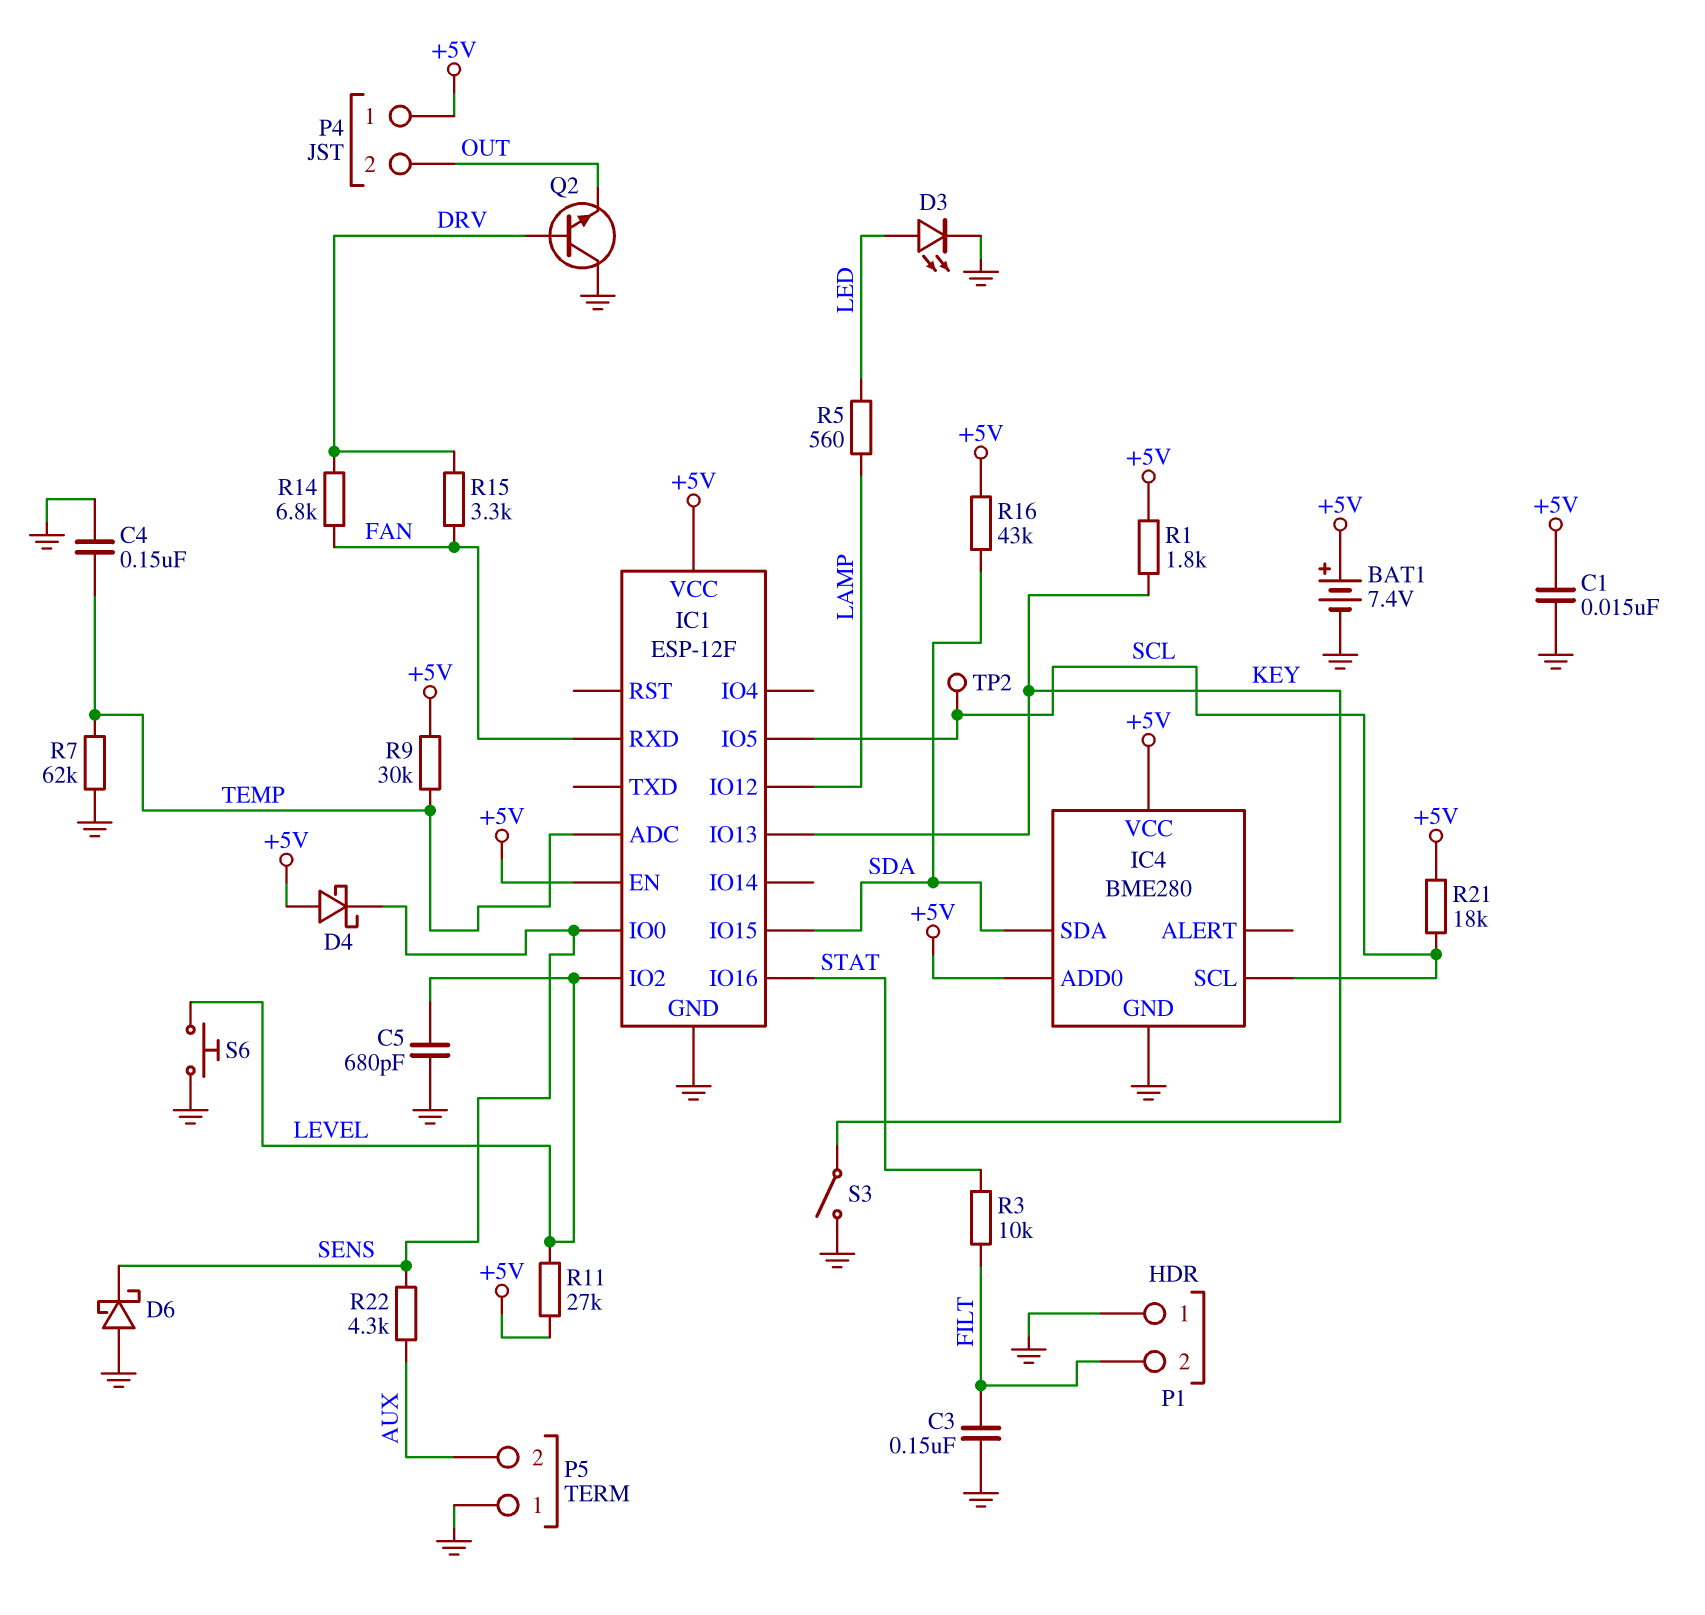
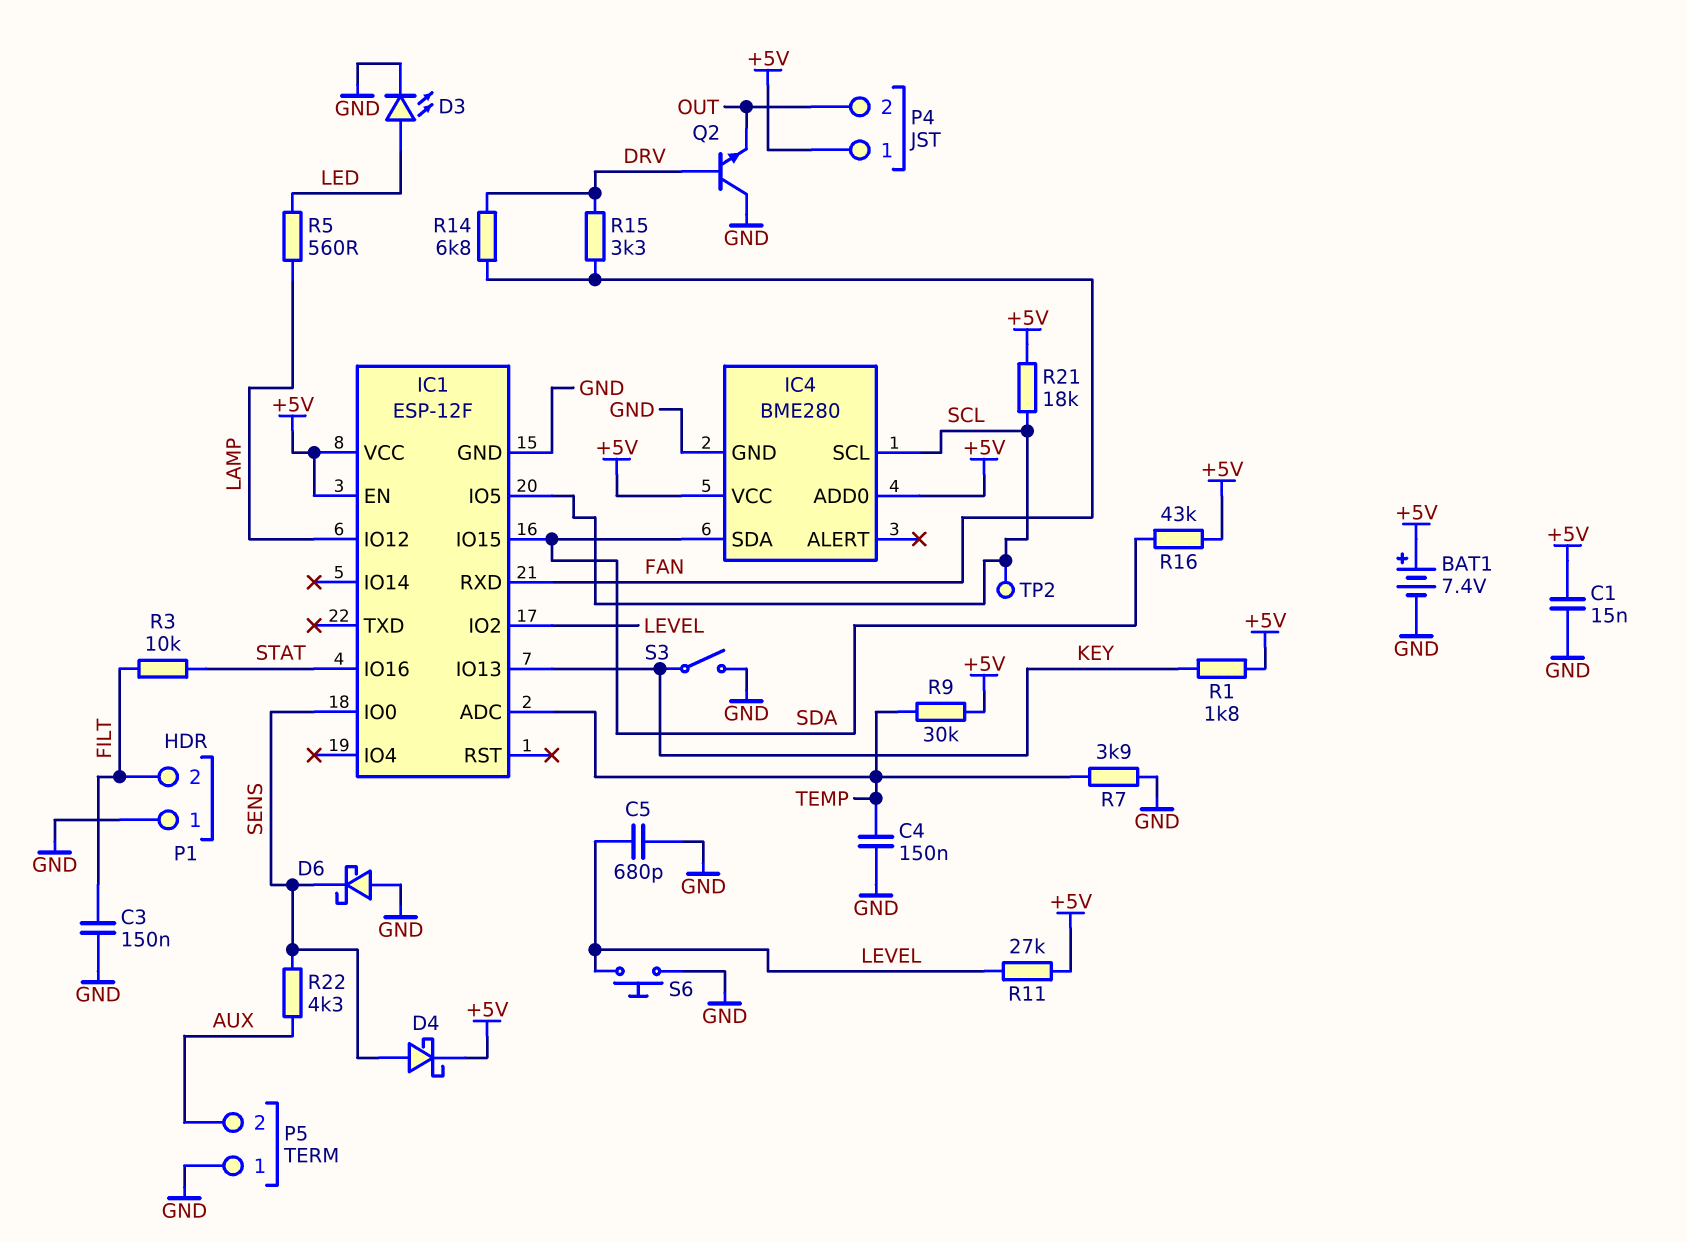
D4: schottky (A +5V, K SENS) -> schottky (A SENS, K +5V)
R7: 62k (GND, TEMP) -> 3.9k (GND, TEMP)

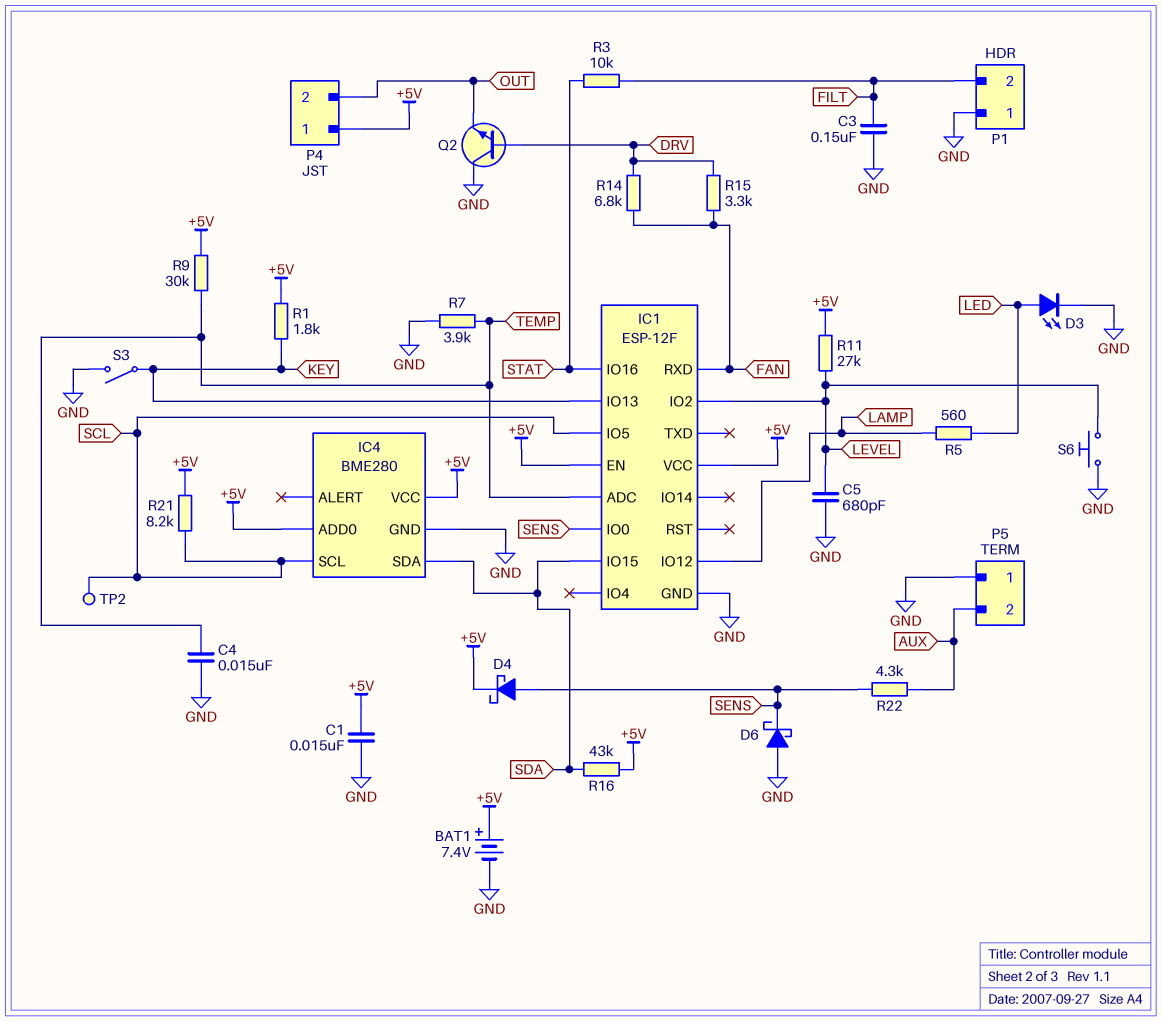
C4: 150nF (GND, TEMP) -> 15nF (GND, TEMP)
R21: 18k (+5V, SCL) -> 8.2k (+5V, SCL)

